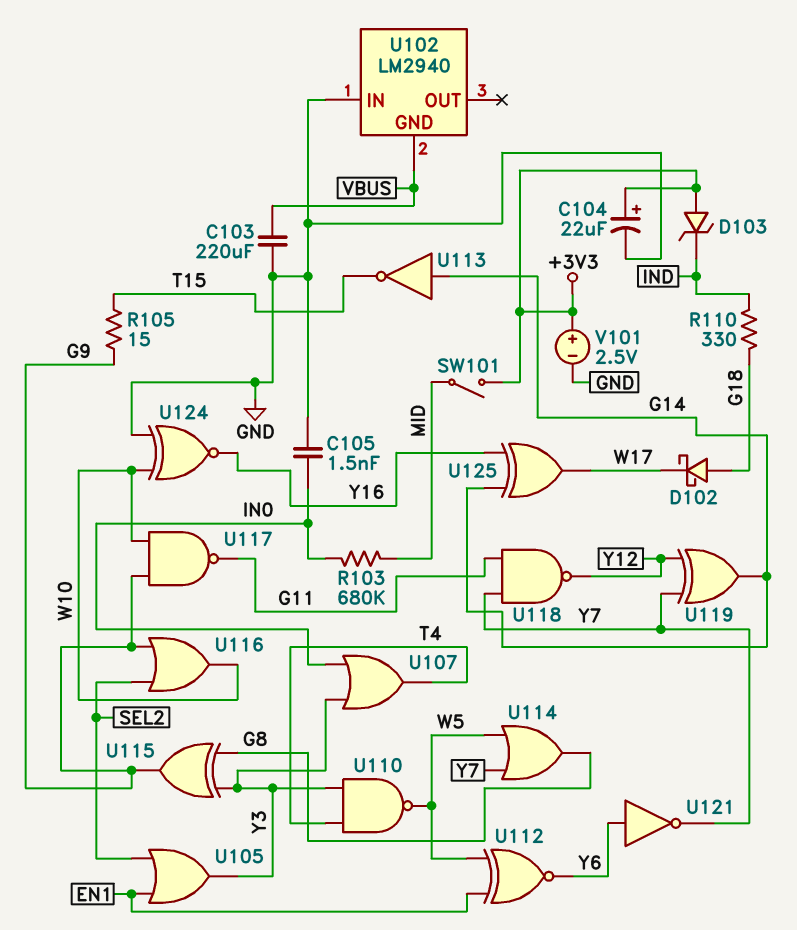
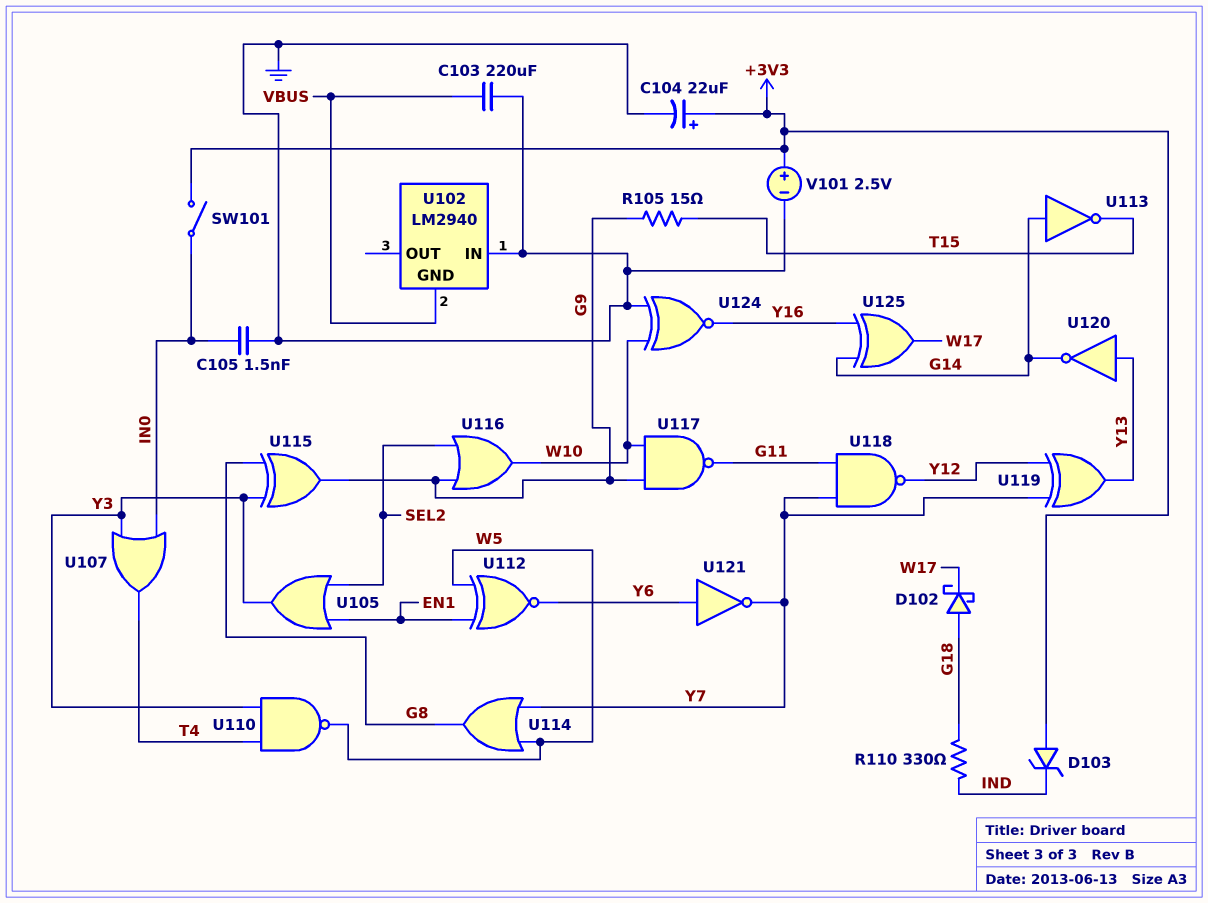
R103: 680k (IN0, MID) -> none
SW101: switch (+3V3, MID) -> switch (+3V3, IN0)
U119: XOR (in Y7, in Y12, out G14) -> XOR (in Y7, in Y12, out Y13)
U120: none -> NOT (in Y13, out G14)

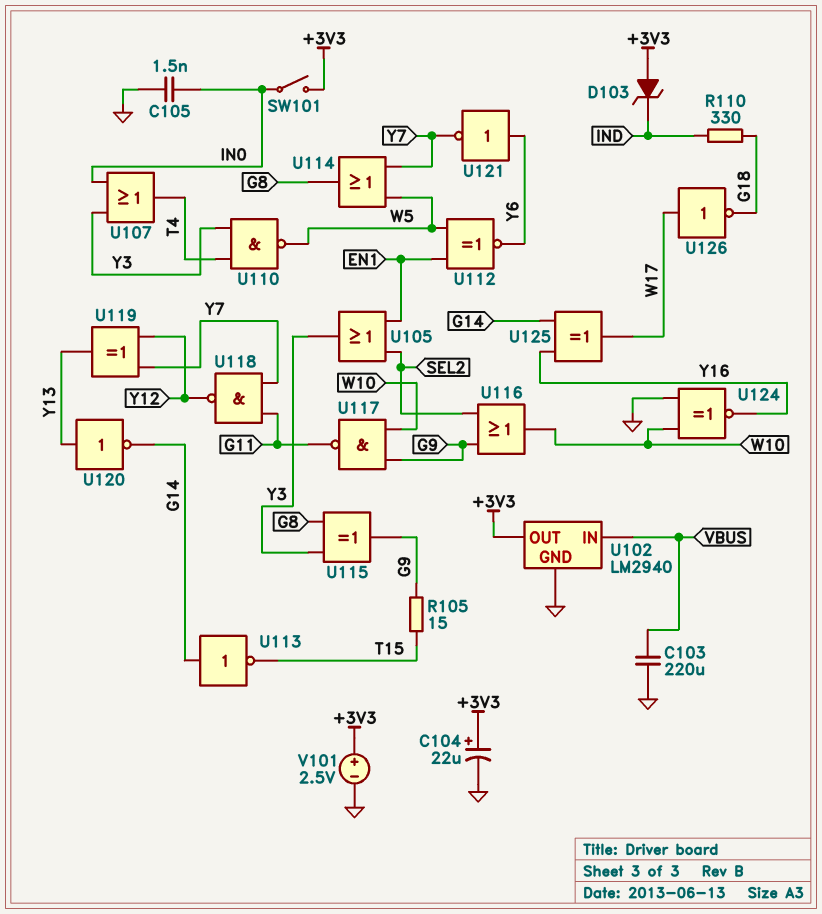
D102: schottky (A G18, K W17) -> none
U102 pin GND: VBUS -> GND
U102 pin IN: GND -> VBUS
U102 pin OUT: none -> +3V3
U126: none -> NOT (in W17, out G18)

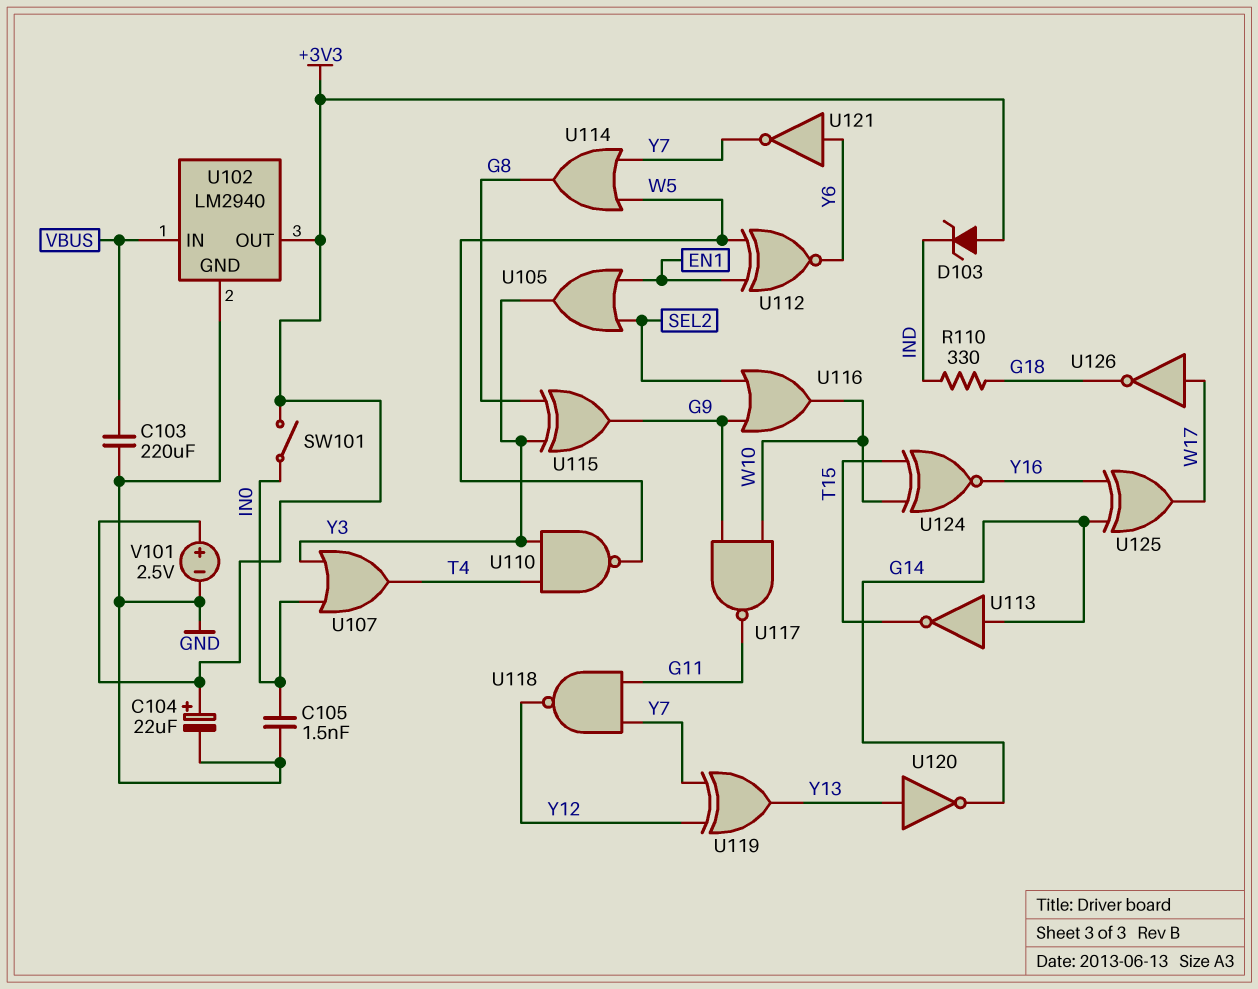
R105: 15 (G9, T15) -> none
U124: XNOR (in GND, in W10, out Y16) -> XNOR (in T15, in W10, out Y16)

